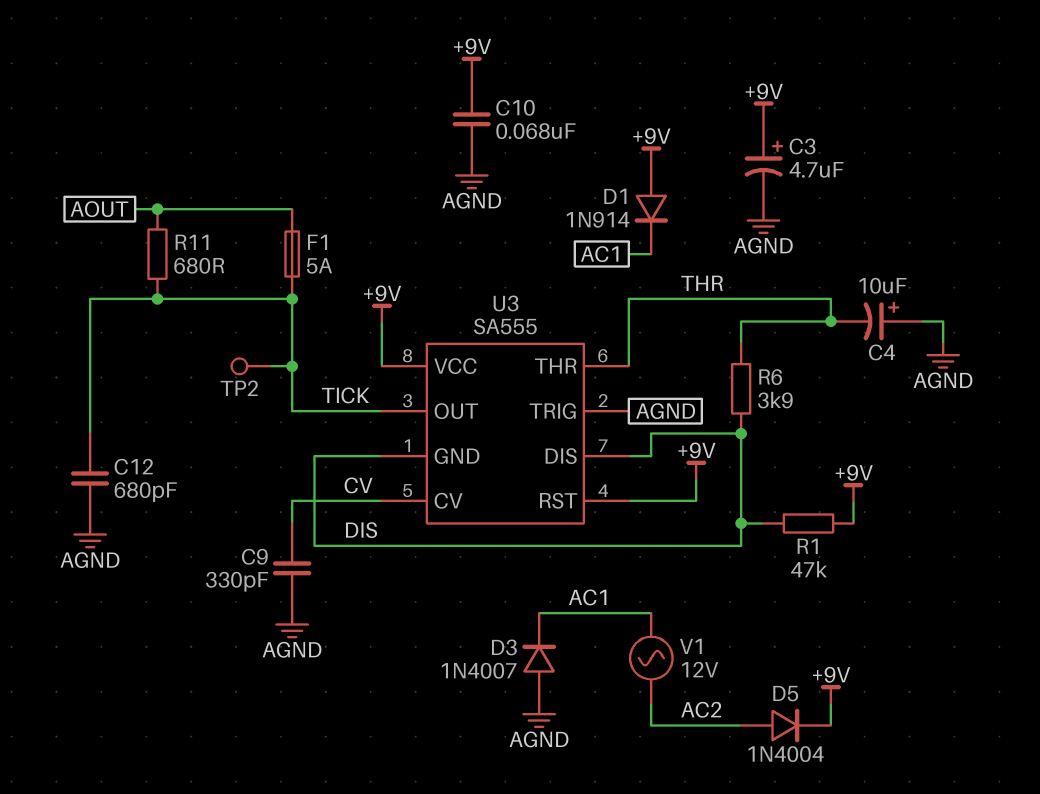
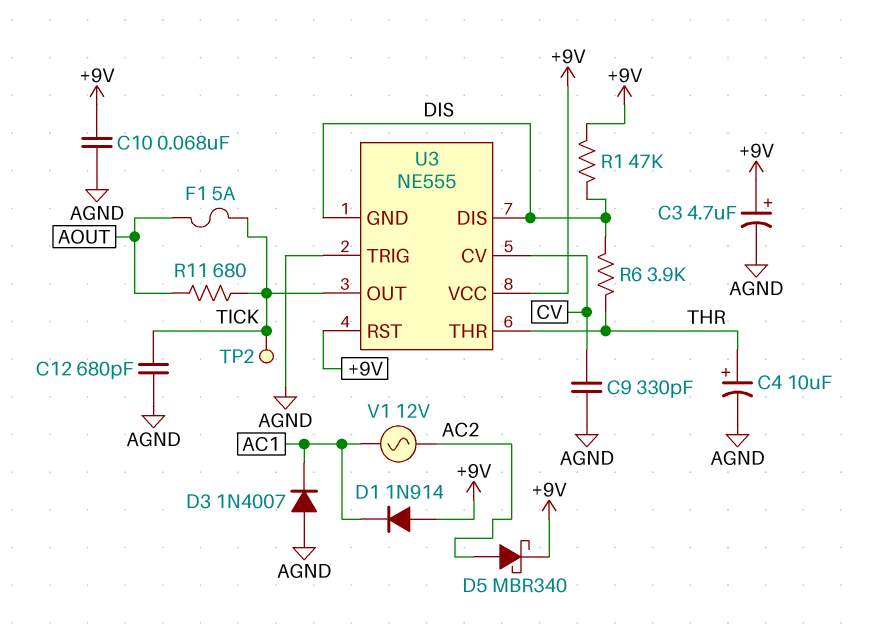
C4: 10uF (plus AGND, minus THR) -> 10uF (plus THR, minus AGND)
D5: diode 1N4004 (A AC2, K +9V) -> schottky MBR340 (A AC2, K +9V)
U3: SA555 -> NE555

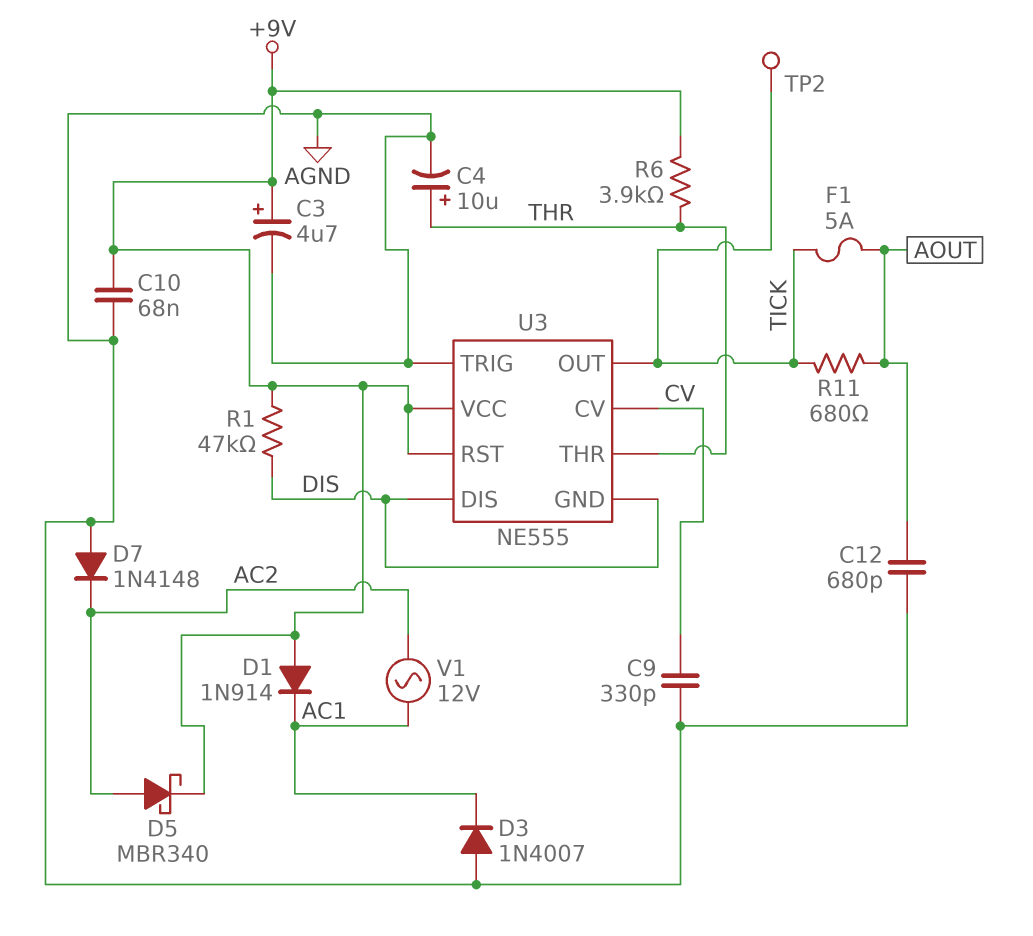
C12: 680pF (AGND, TICK) -> 680pF (AGND, AOUT)
D7: none -> diode 1N4148 (A AGND, K AC2)
R6: 3.9k (DIS, THR) -> 3.9k (+9V, THR)

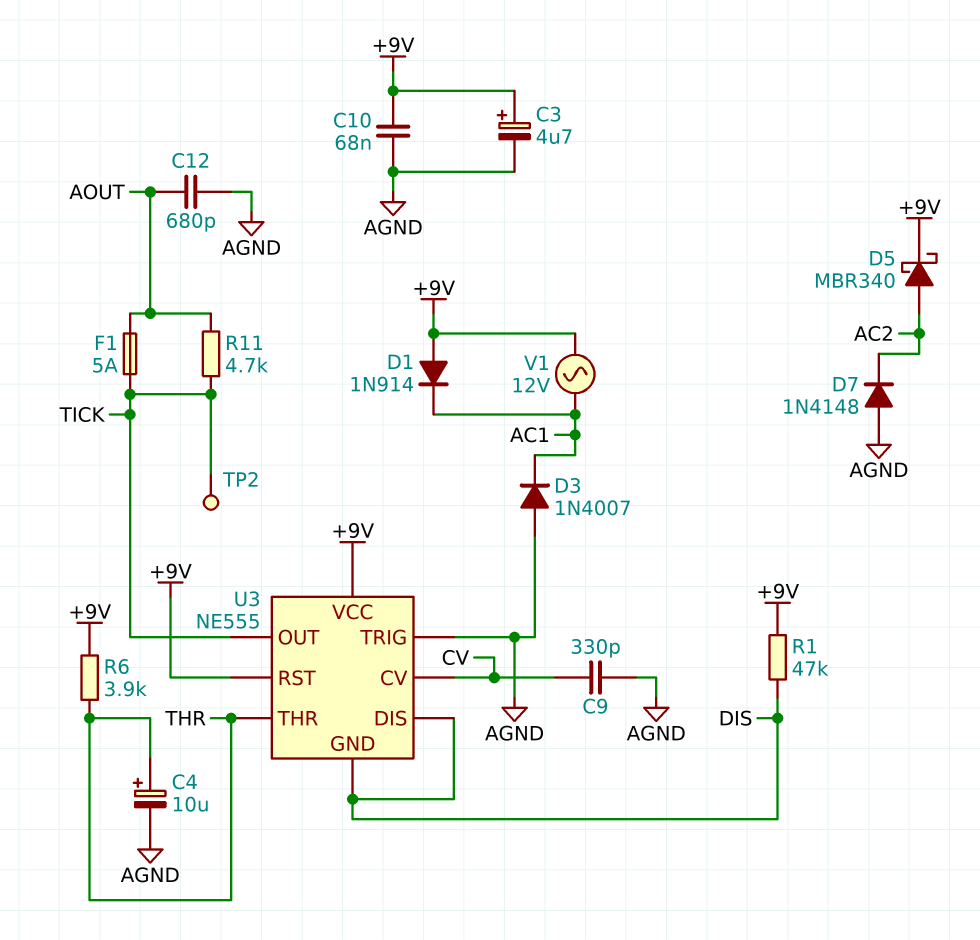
R11: 680 (AOUT, TICK) -> 4.7k (AOUT, TICK)
V1: AC 12V (AC1, AC2) -> AC 12V (+9V, AC1)

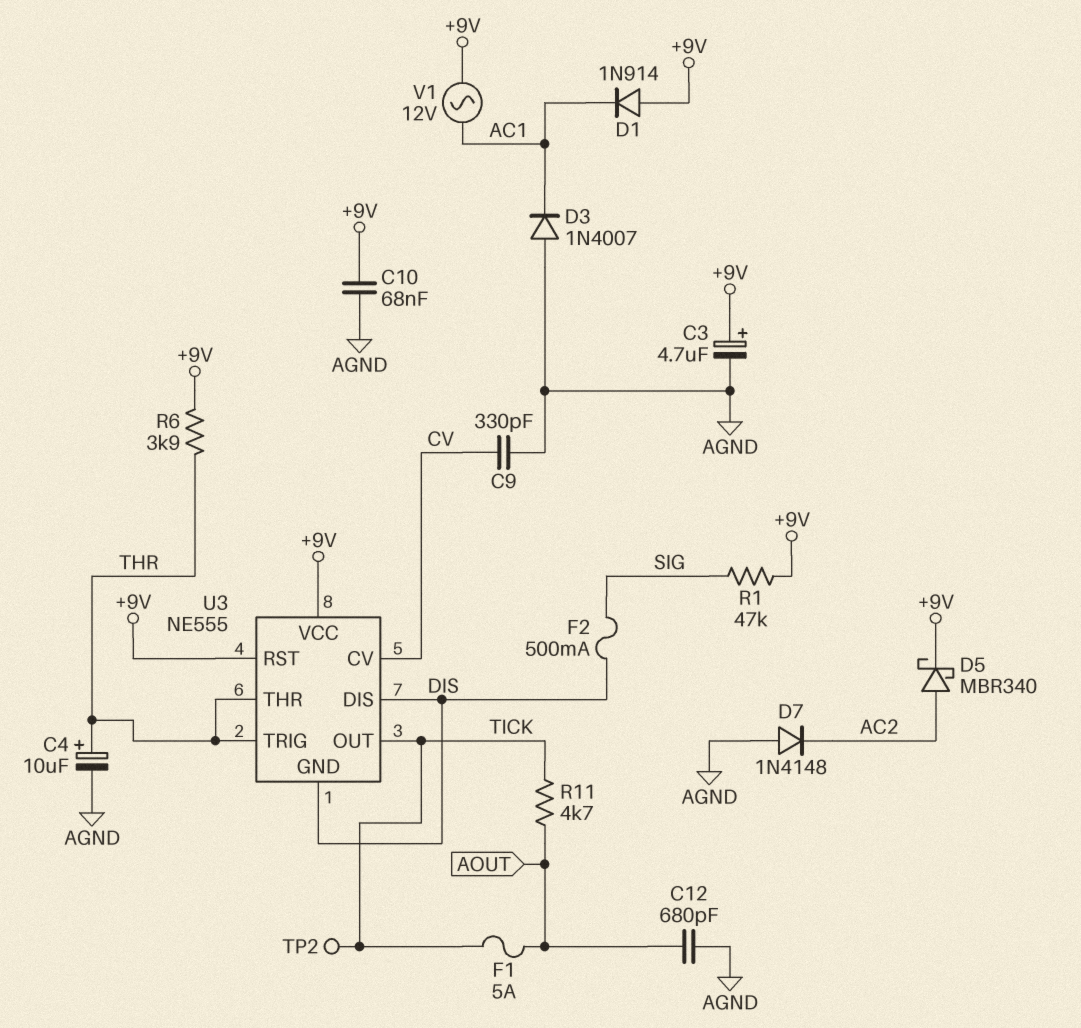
F2: none -> 500mA (DIS, SIG)
R1: 47k (+9V, DIS) -> 47k (+9V, SIG)
U3 pin TRIG: AGND -> THR

